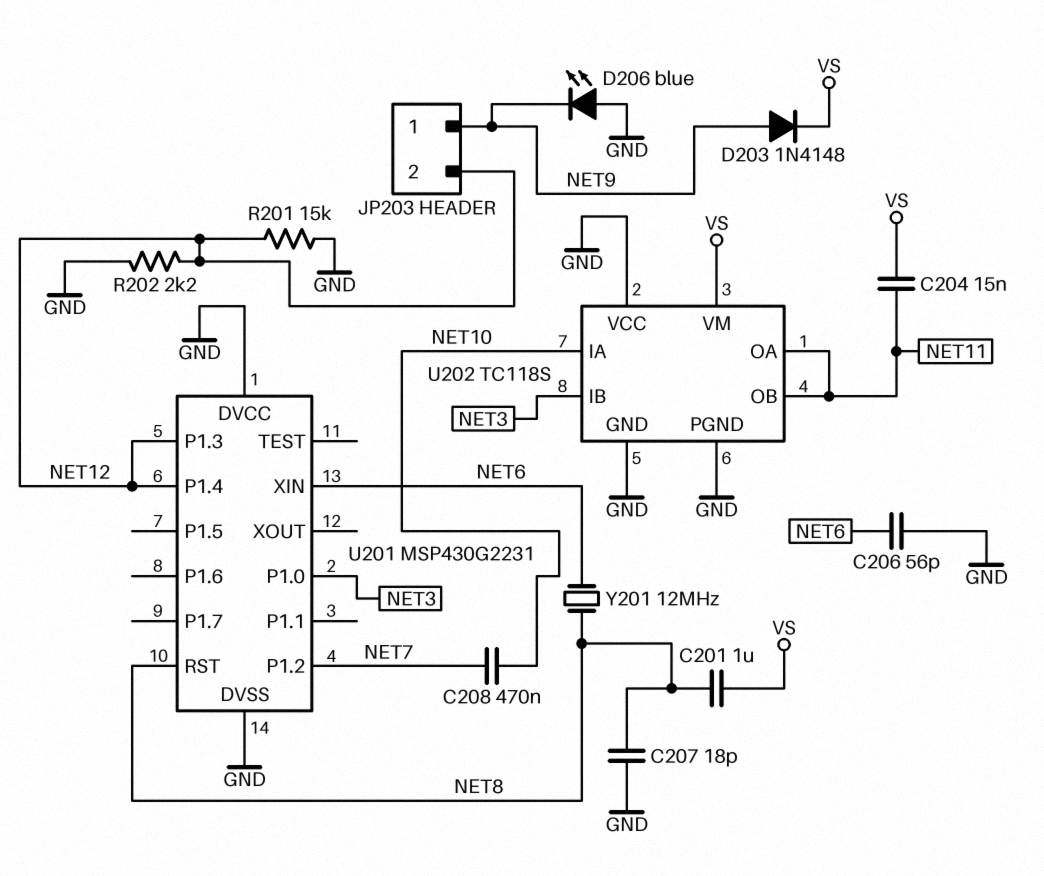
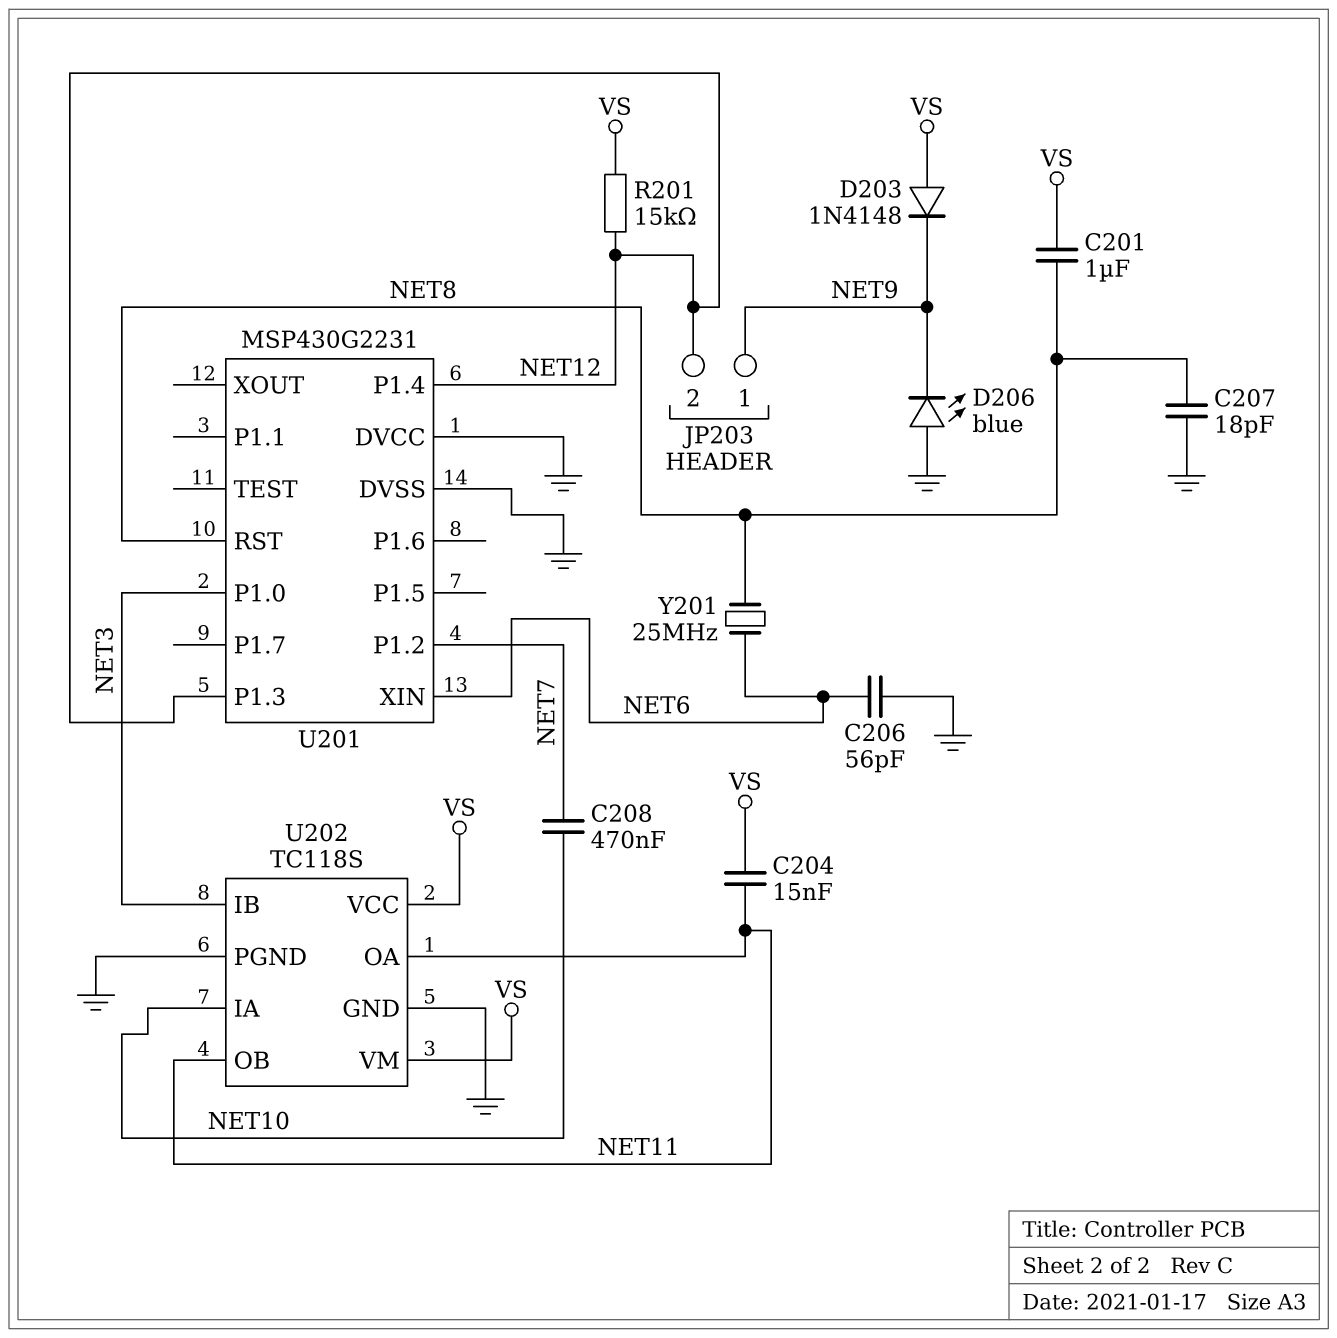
D203: diode 1N4148 (A NET9, K VS) -> diode 1N4148 (A VS, K NET9)
R201: 15k (GND, NET12) -> 15k (NET12, VS)
R202: 2.2k (GND, NET12) -> none
U202 pin VCC: GND -> VS
Y201: 12MHz (NET6, NET8) -> 25MHz (NET6, NET8)

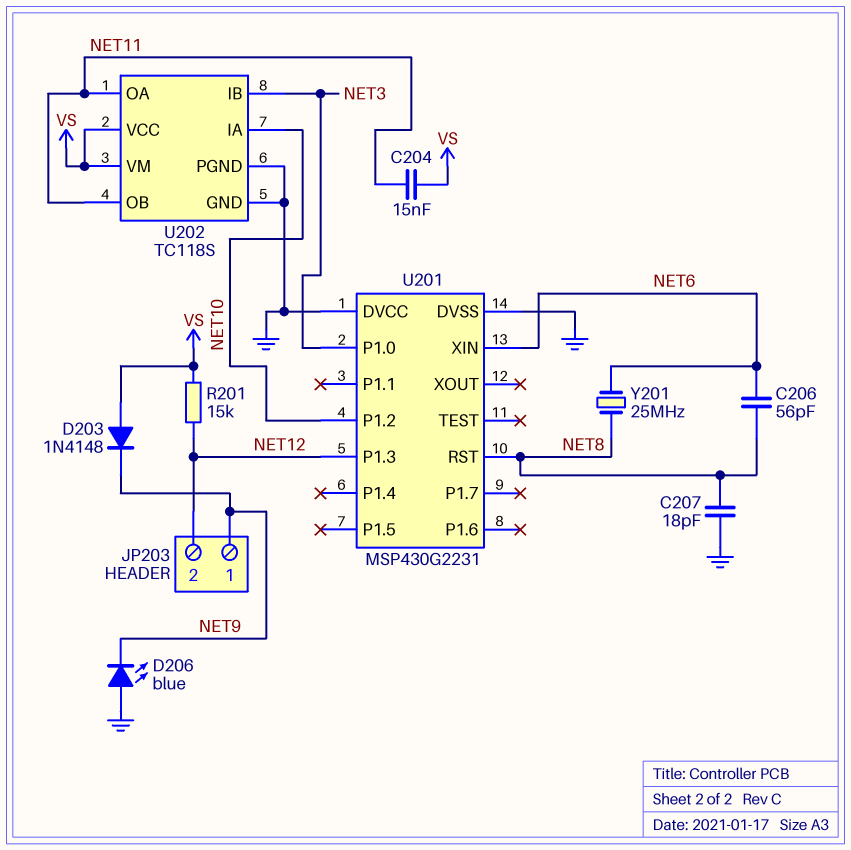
C201: 1uF (NET8, VS) -> none
C206: 56pF (GND, NET6) -> 56pF (NET6, NET8)
C208: 470nF (NET7, NET10) -> none
U201 pin P1.2: NET7 -> NET10
U201 pin P1.4: NET12 -> none

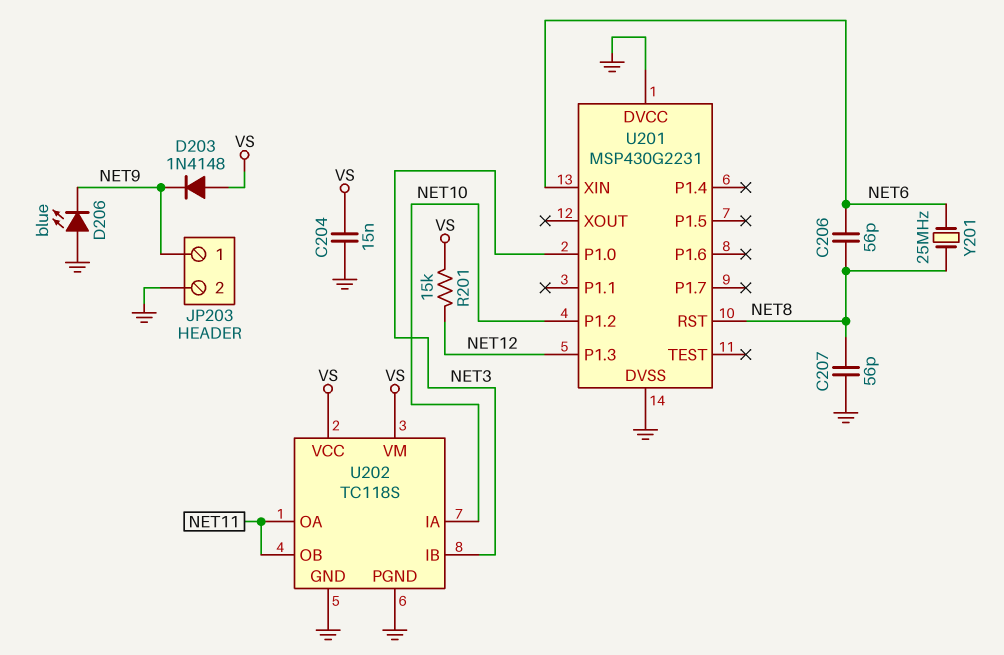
C204: 15nF (NET11, VS) -> 15nF (GND, VS)
C207: 18pF (GND, NET8) -> 56pF (GND, NET8)
JP203 pin 2: NET12 -> GND

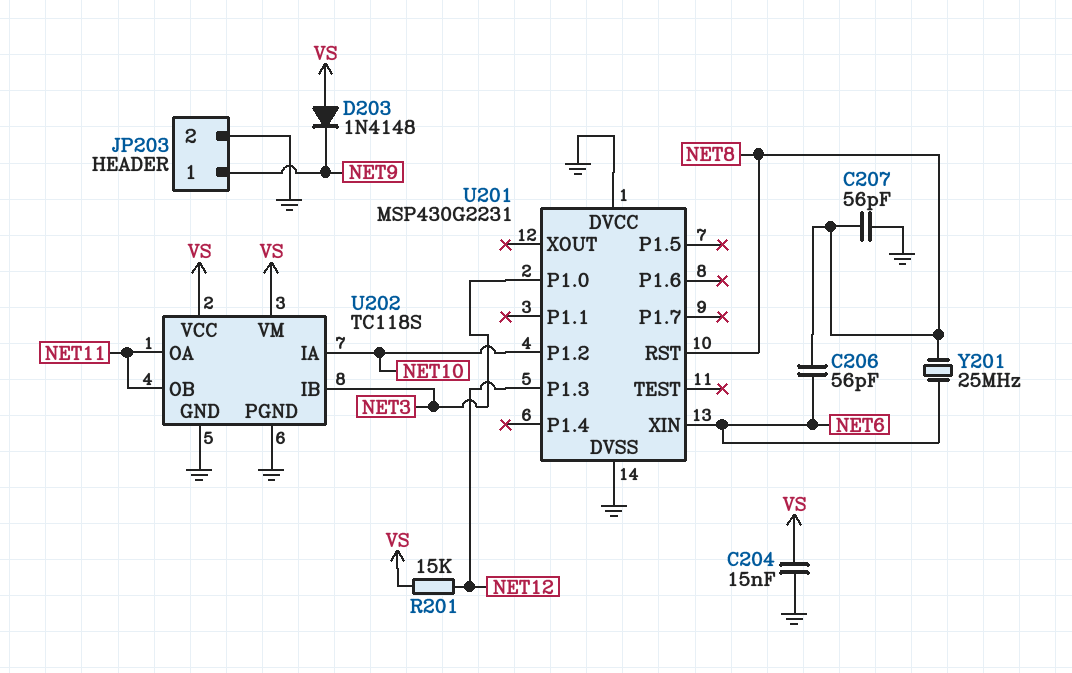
D206: LED blue (A GND, K NET9) -> none

